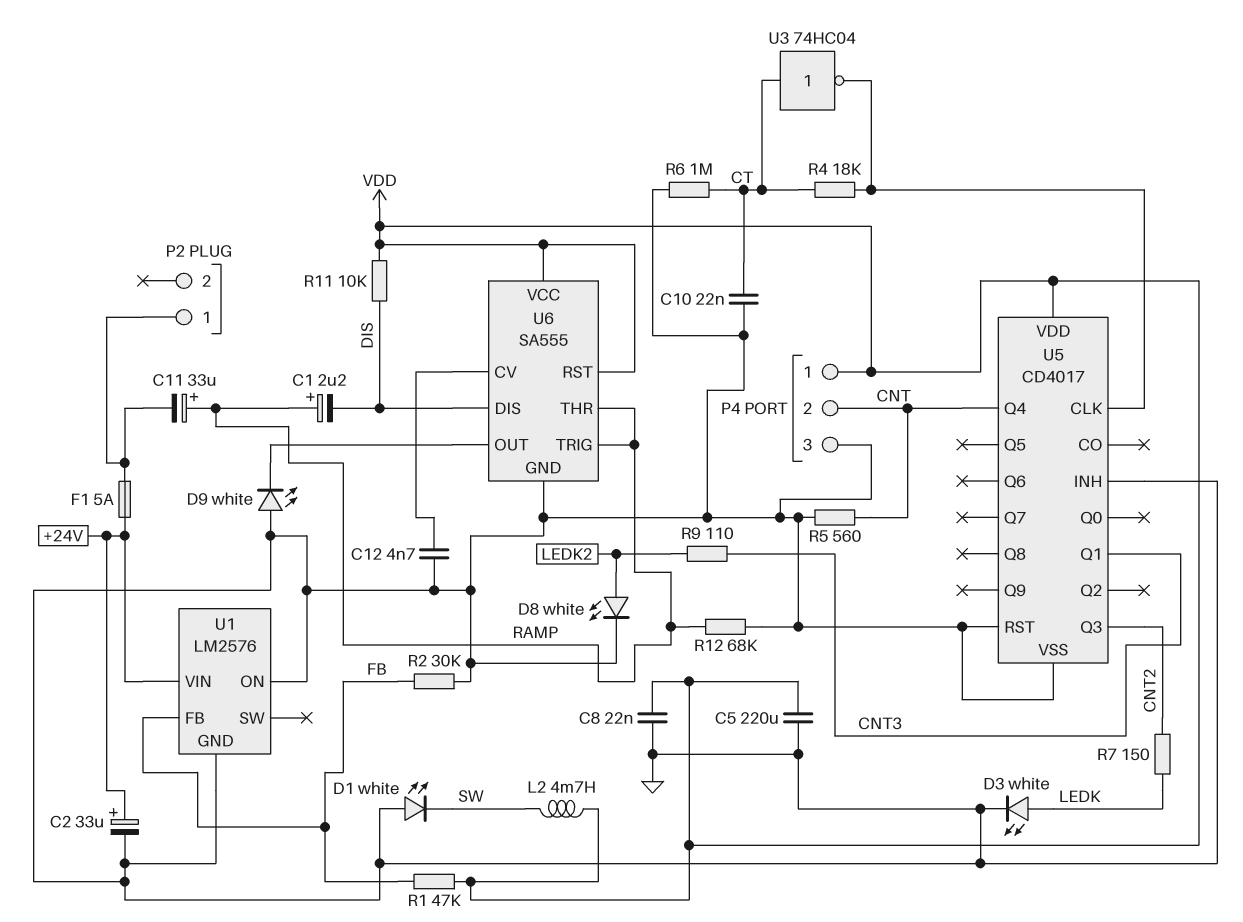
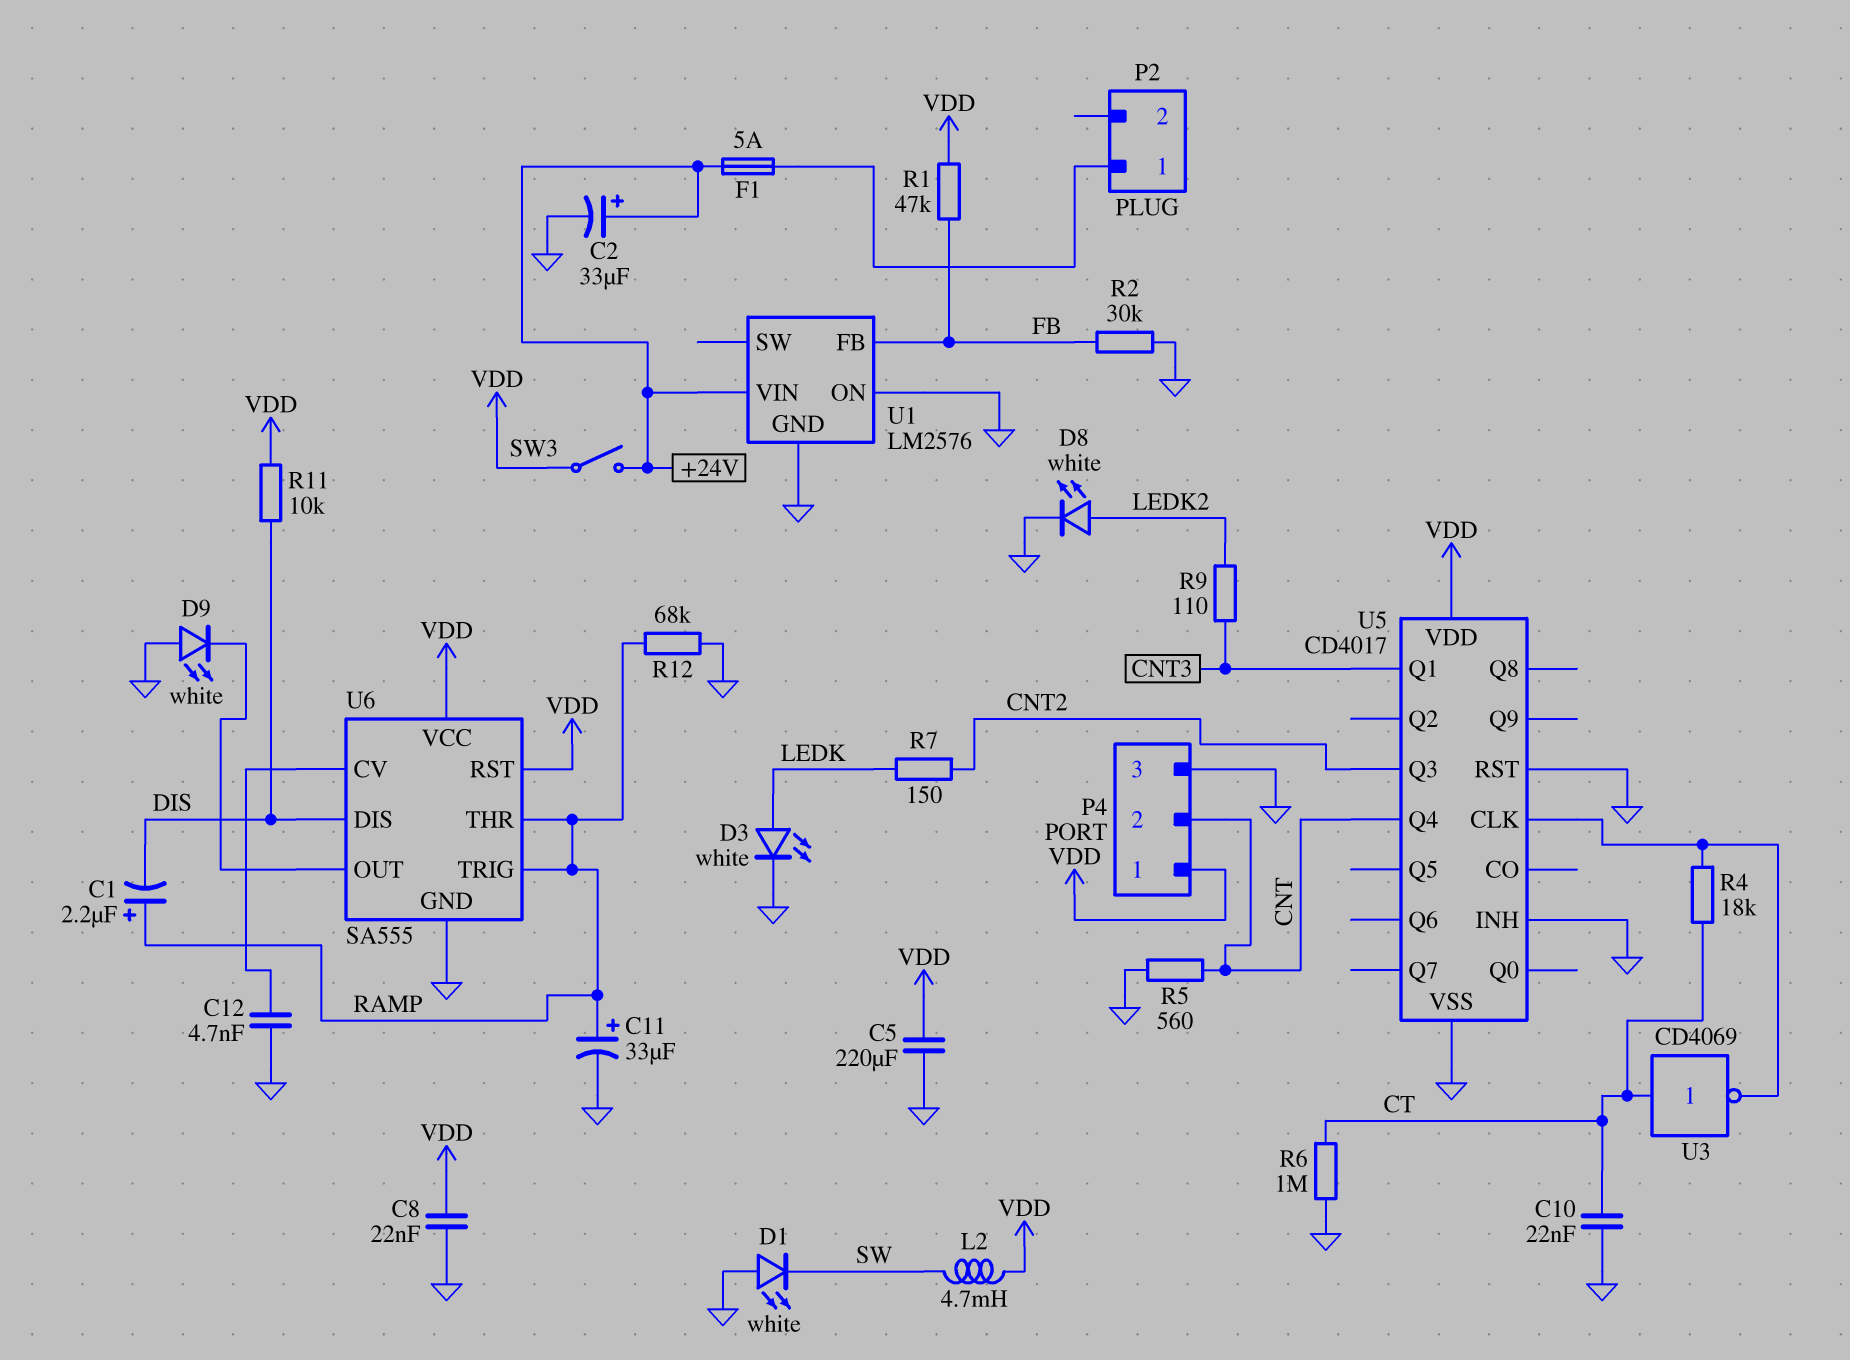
C11: 33uF (plus RAMP, minus P2/1) -> 33uF (plus RAMP, minus GND)
SW3: none -> switch (+24V, VDD)
U3: NOT 74HC04 (in CT, out U5/CLK) -> NOT CD4069 (in CT, out U5/CLK)

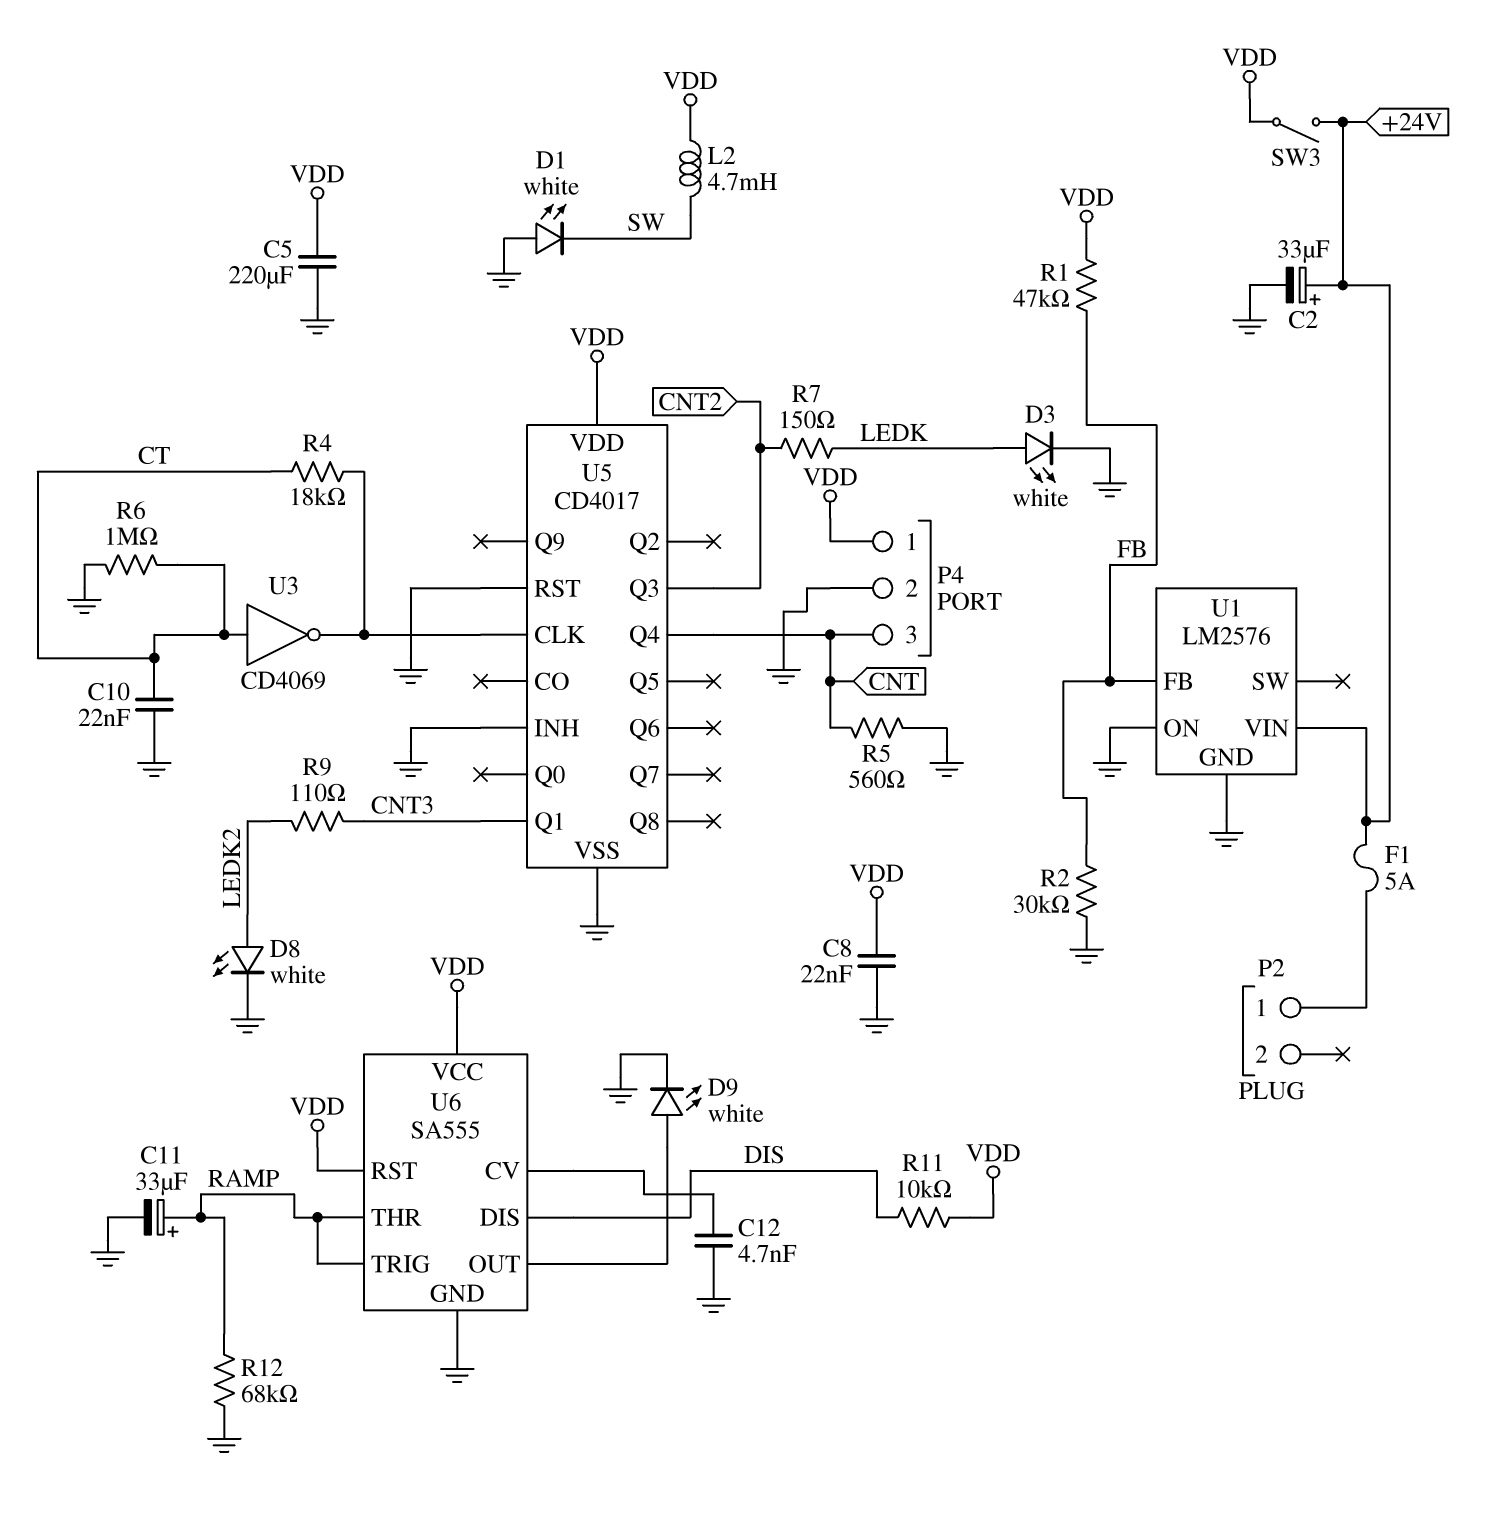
C1: 2.2uF (plus RAMP, minus DIS) -> none
D9: LED white (A GND, K U6/OUT) -> LED white (A U6/OUT, K GND)
P4 pin 2: CNT -> GND
P4 pin 3: GND -> CNT

